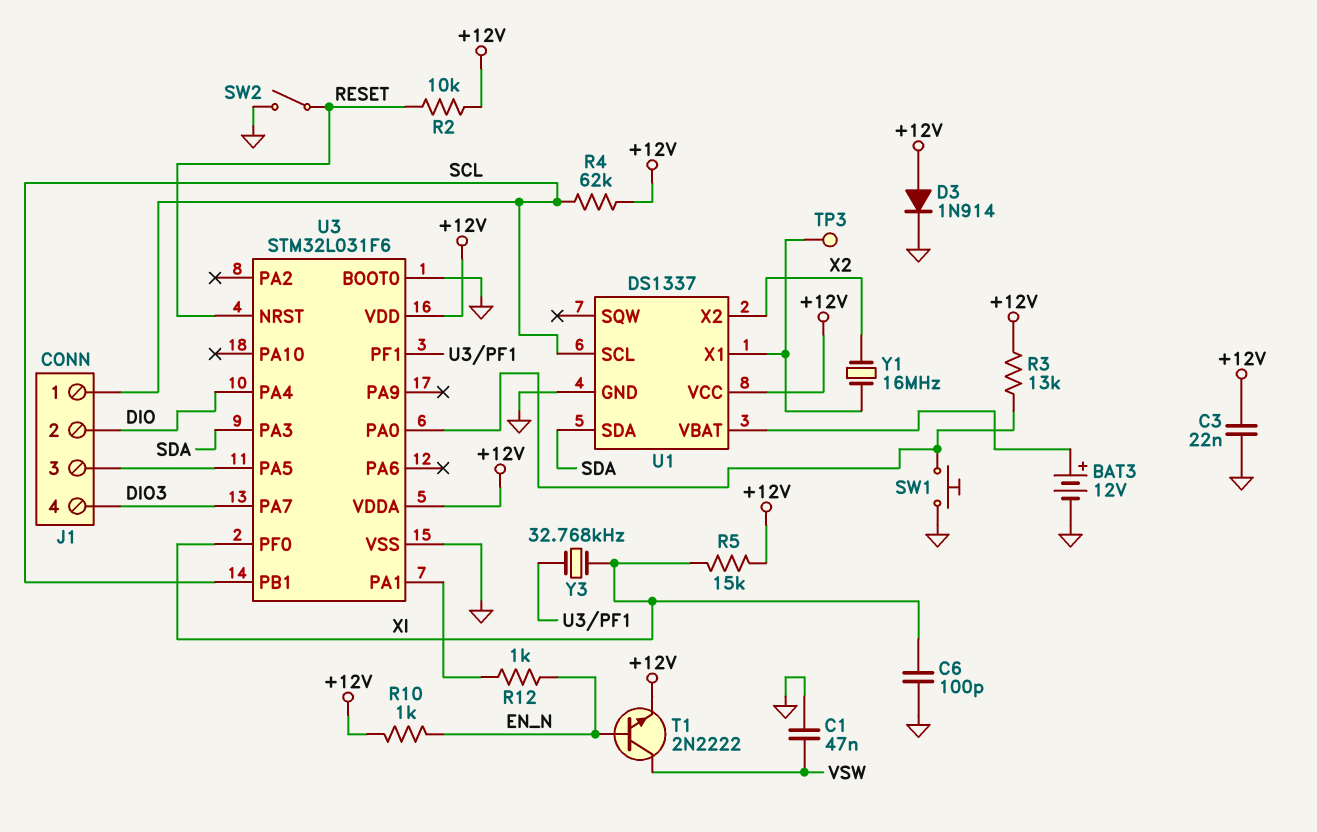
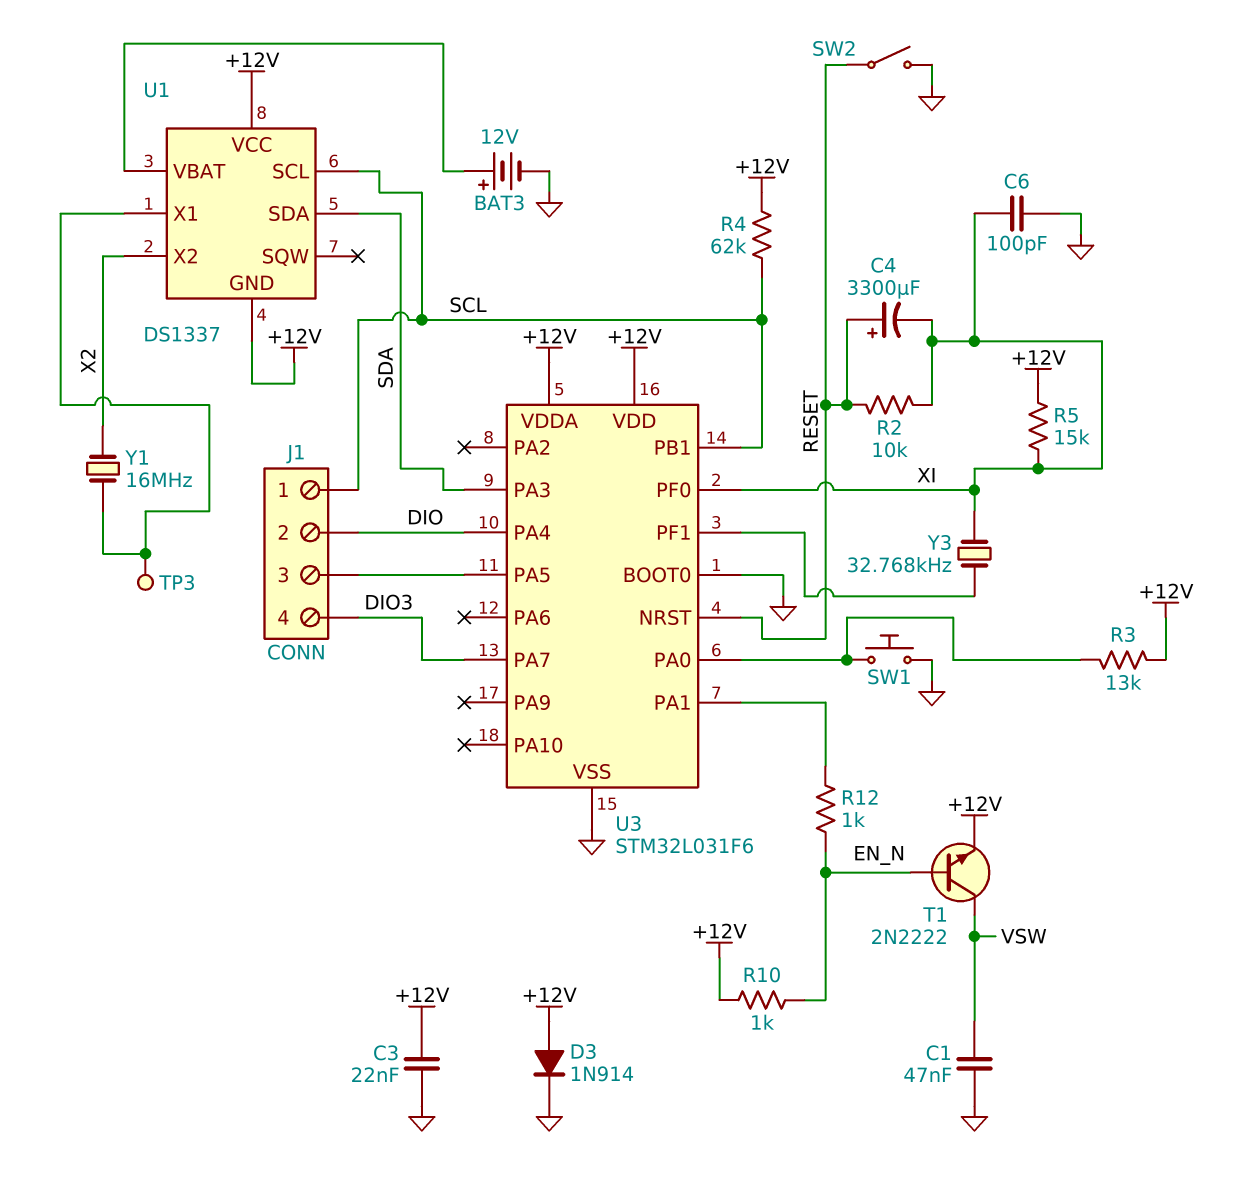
C4: none -> 3300uF (plus RESET, minus XI)
R2: 10k (+12V, RESET) -> 10k (RESET, XI)
U1 pin GND: GND -> +12V

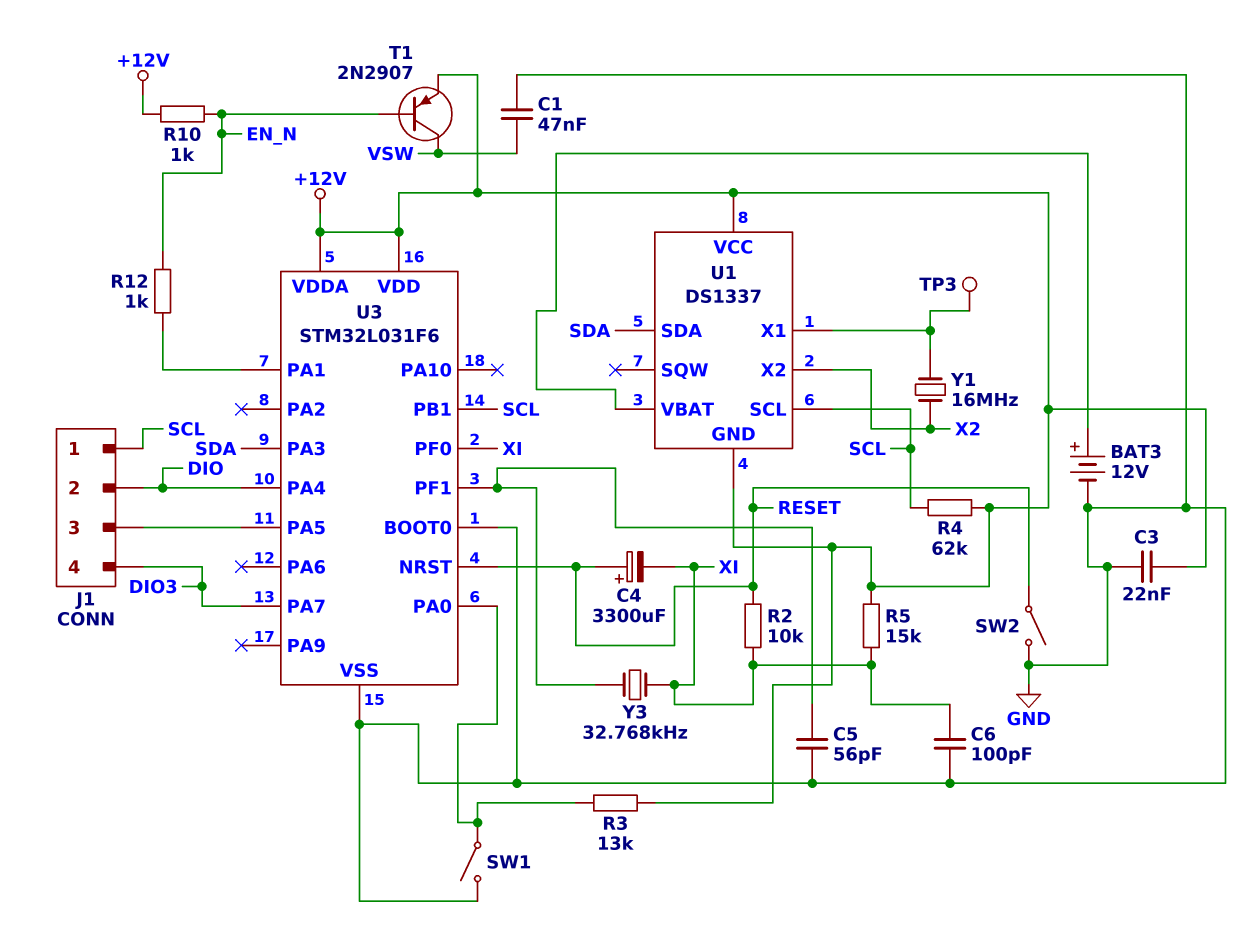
C5: none -> 56pF (GND, U3/PF1)
D3: diode 1N914 (A +12V, K GND) -> none
SW1: button (GND, U3/PA0) -> switch (GND, U3/PA0)
T1: NPN 2N2222 (B EN_N, C VSW, E +12V) -> PNP 2N2907 (B EN_N, C VSW, E +12V)

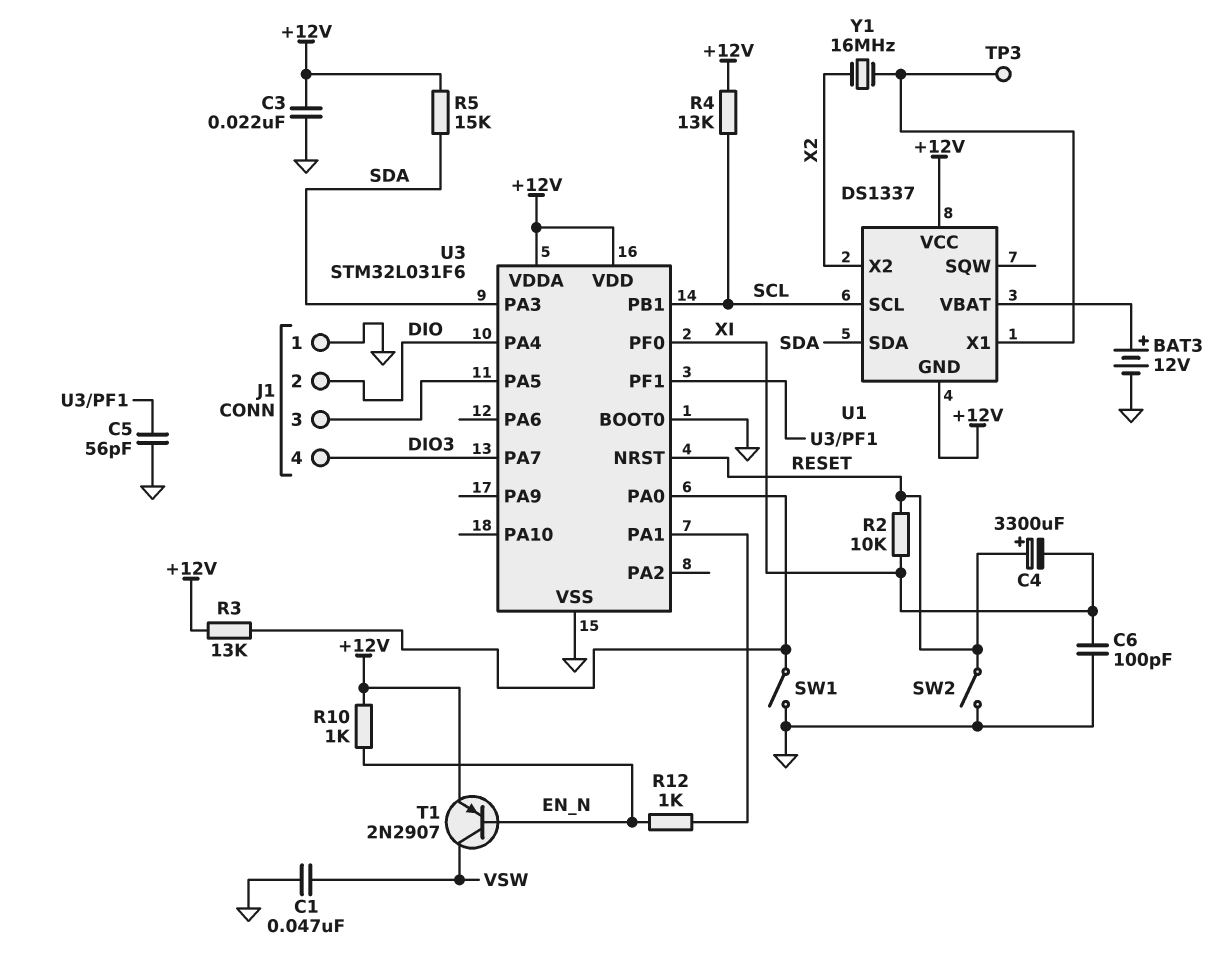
J1 pin 1: SCL -> GND
R4: 62k (+12V, SCL) -> 13k (+12V, SCL)
R5: 15k (+12V, XI) -> 15k (+12V, SDA)
Y3: 32.768kHz (U3/PF1, XI) -> none

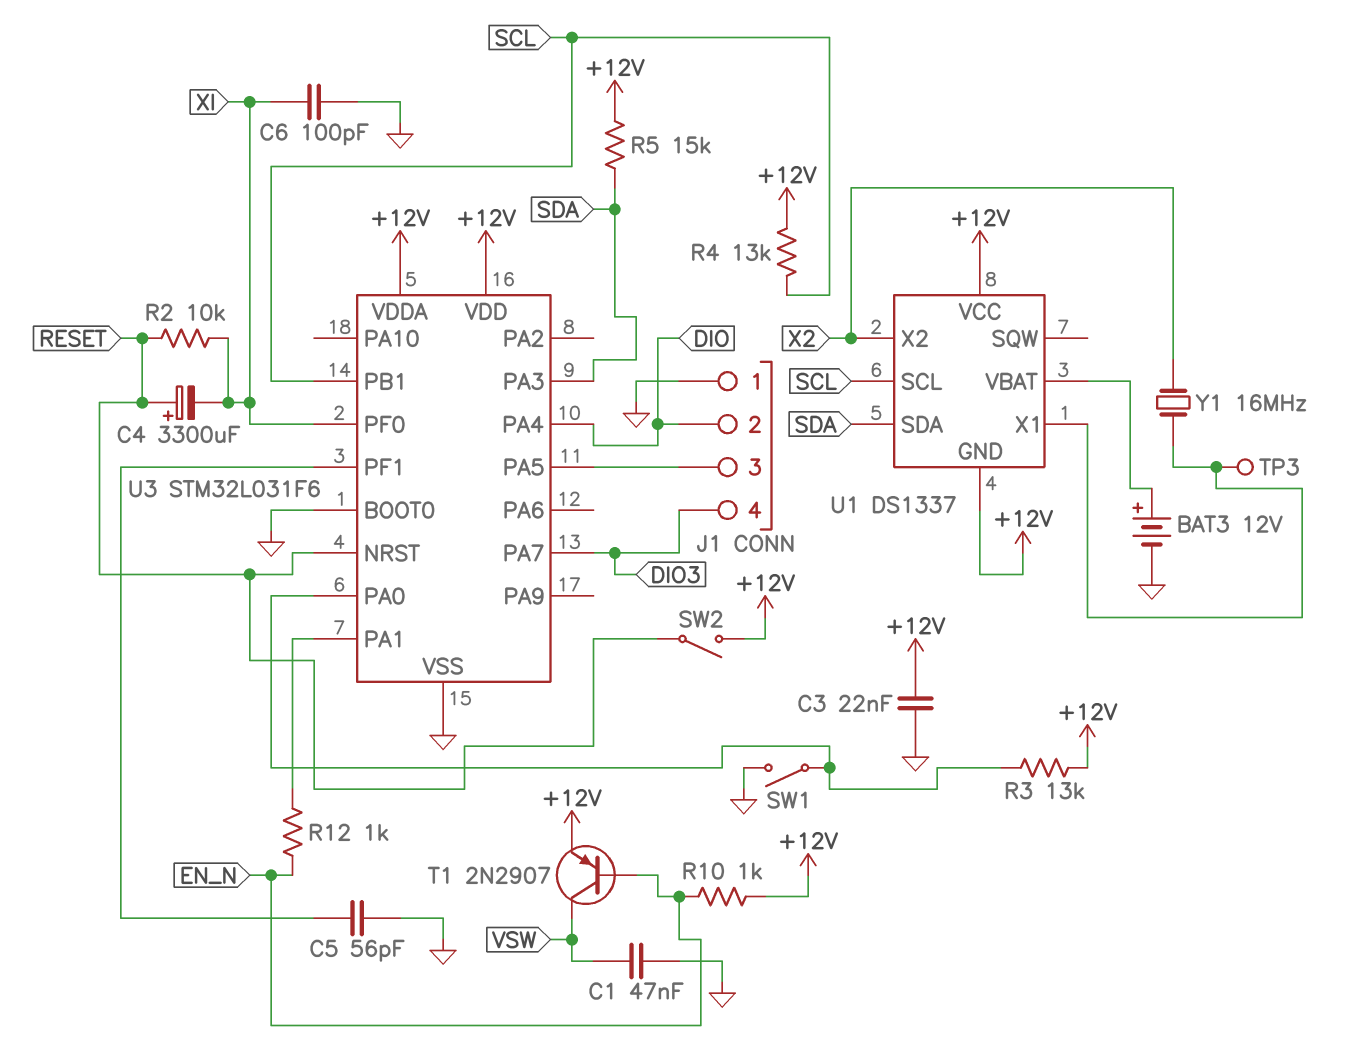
SW2: switch (GND, RESET) -> switch (+12V, RESET)

